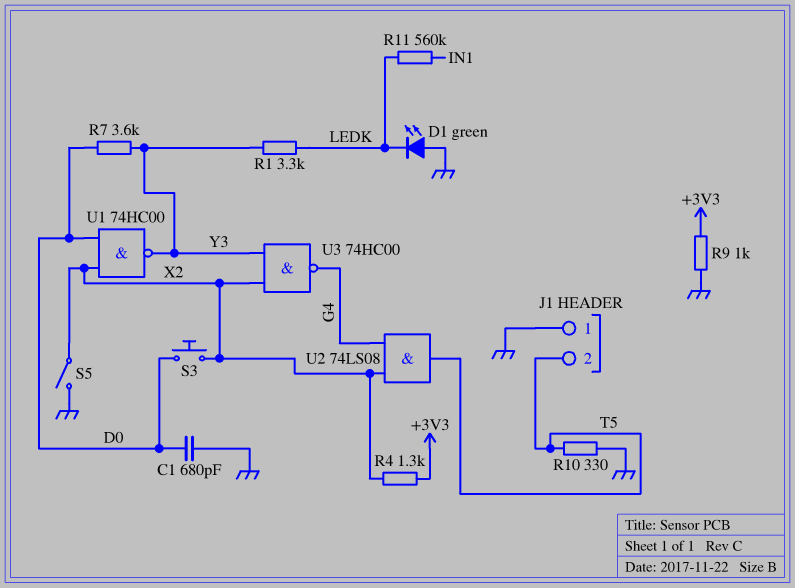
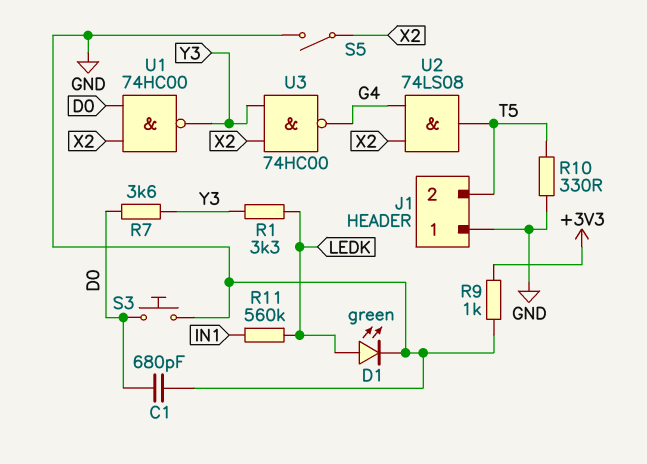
D1: LED green (A GND, K LEDK) -> LED green (A LEDK, K GND)
R4: 1.3k (+3V3, X2) -> none
S3: button (D0, X2) -> button (D0, GND)

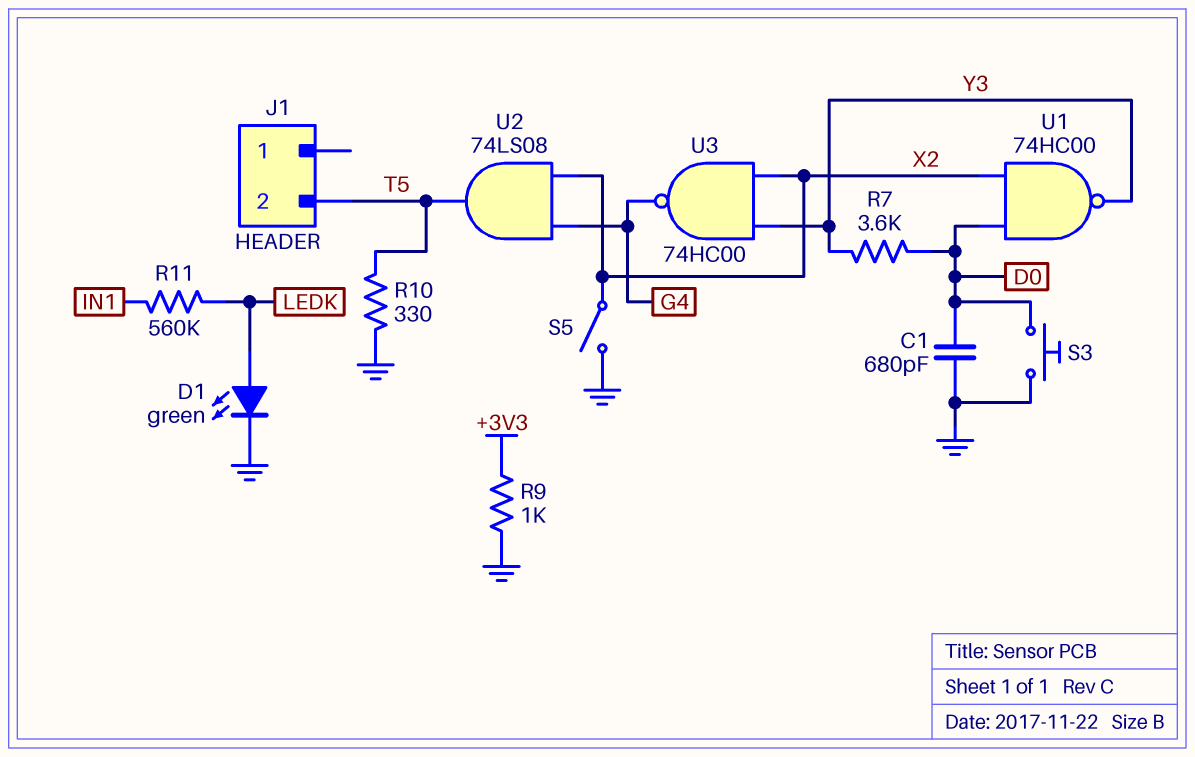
J1 pin 1: GND -> none
R1: 3.3k (LEDK, Y3) -> none

